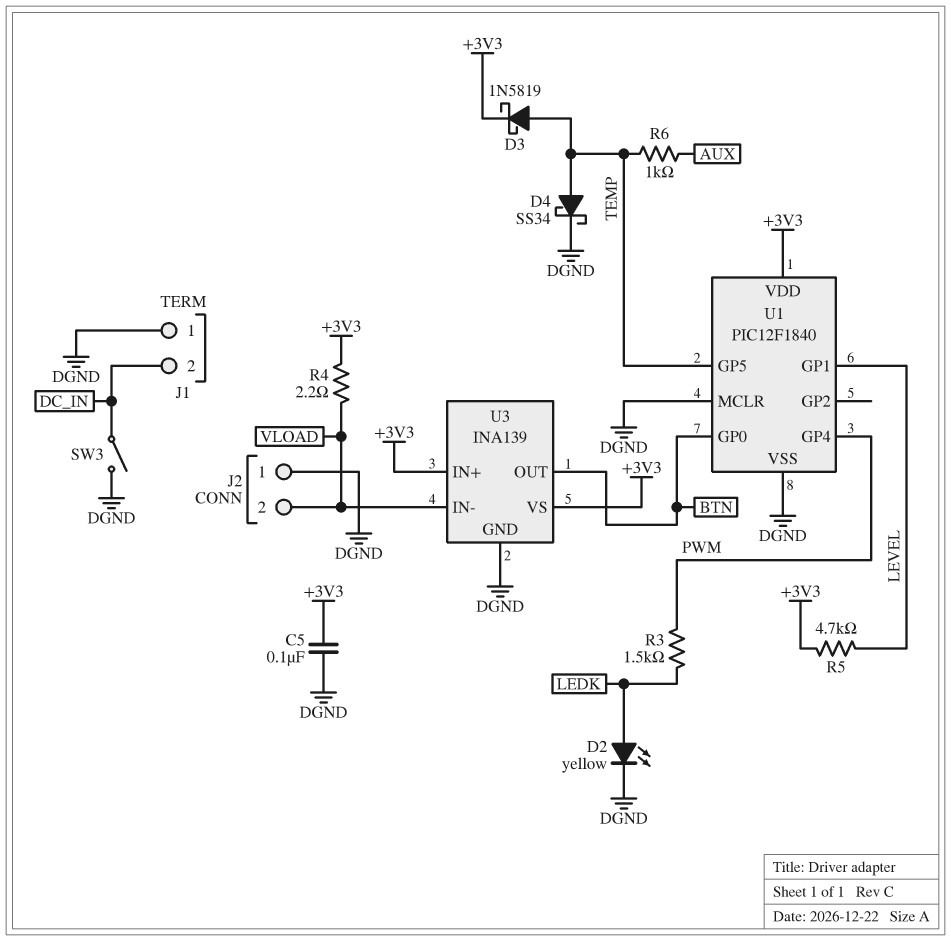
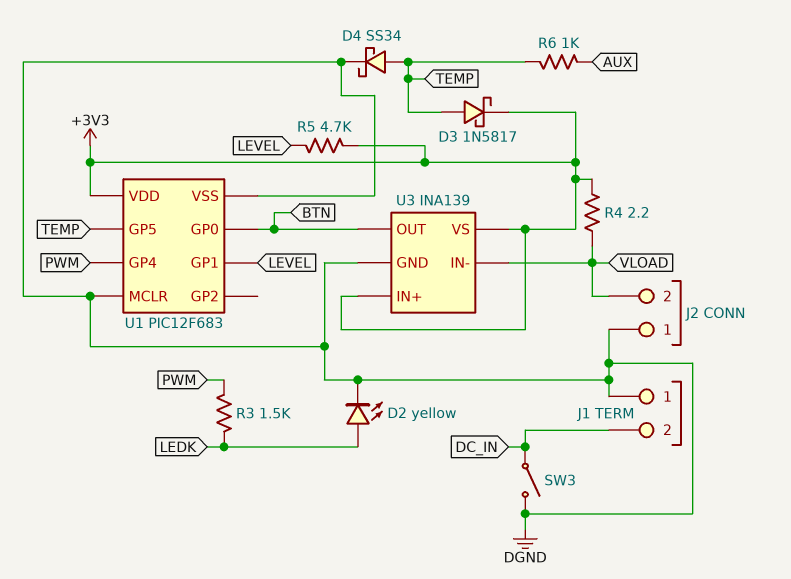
C5: 100nF (+3V3, DGND) -> none
D3: schottky 1N5819 (A TEMP, K +3V3) -> schottky 1N5817 (A TEMP, K +3V3)
U1: PIC12F1840 -> PIC12F683

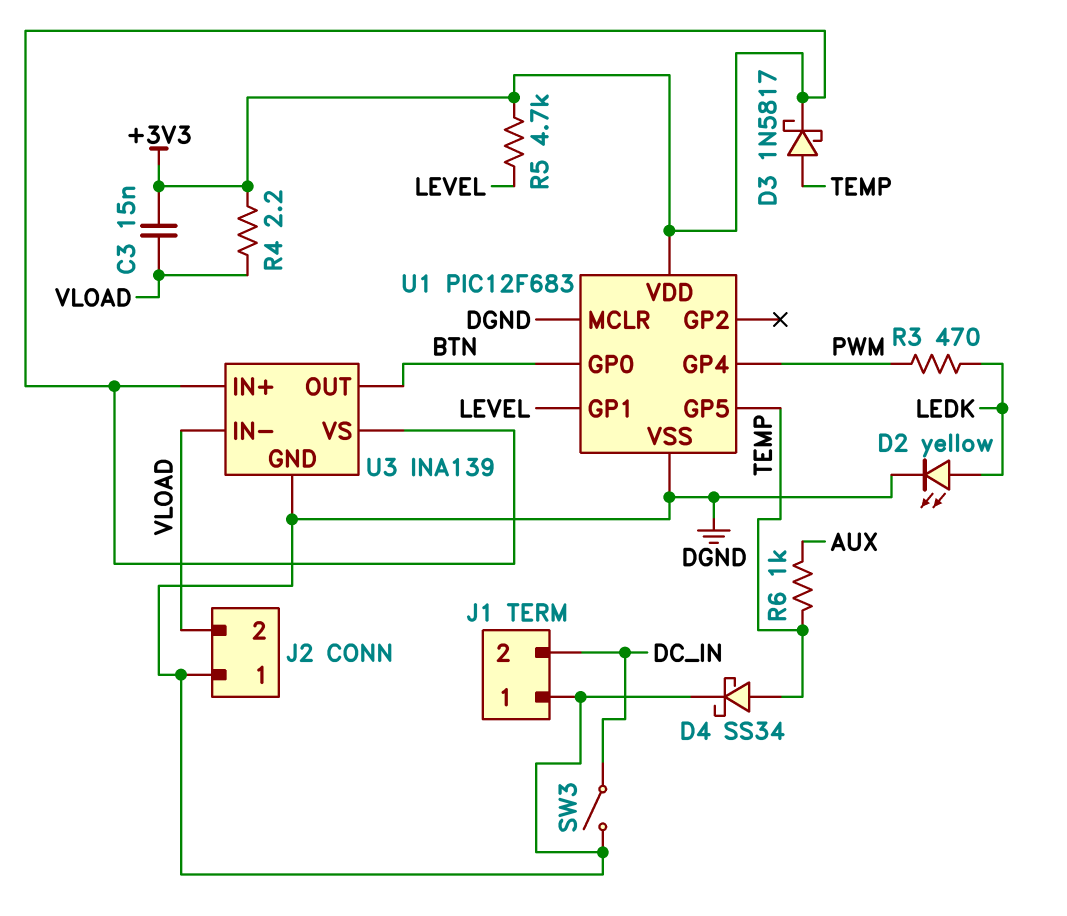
C3: none -> 15nF (+3V3, VLOAD)
R3: 1.5k (LEDK, PWM) -> 470 (LEDK, PWM)

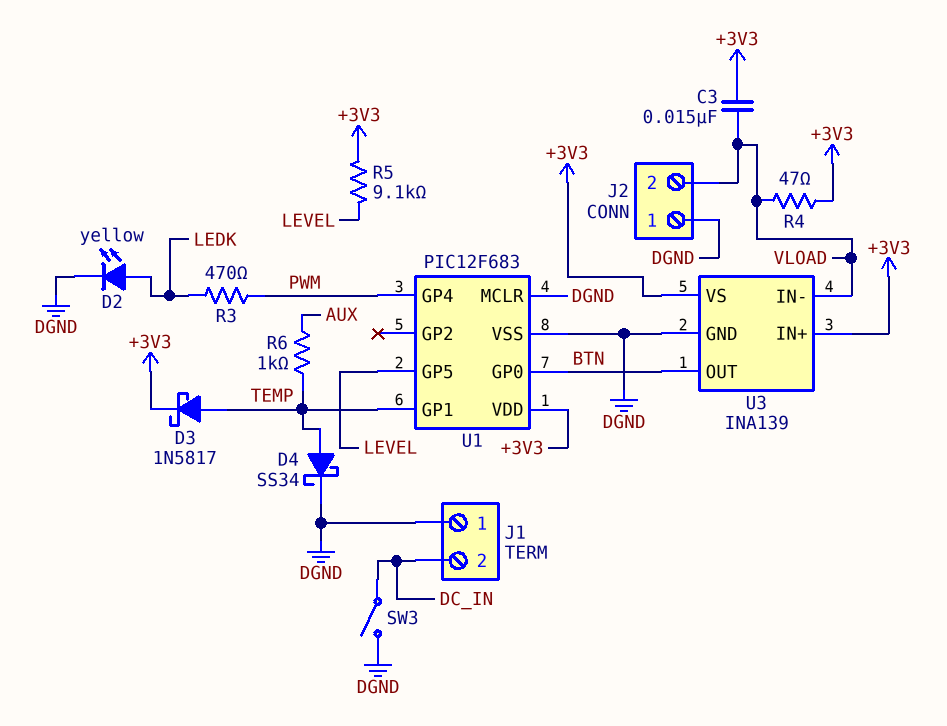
R4: 2.2 (+3V3, VLOAD) -> 47 (+3V3, VLOAD)
R5: 4.7k (+3V3, LEVEL) -> 9.1k (+3V3, LEVEL)
U1 pin GP1: LEVEL -> TEMP
U1 pin GP5: TEMP -> LEVEL

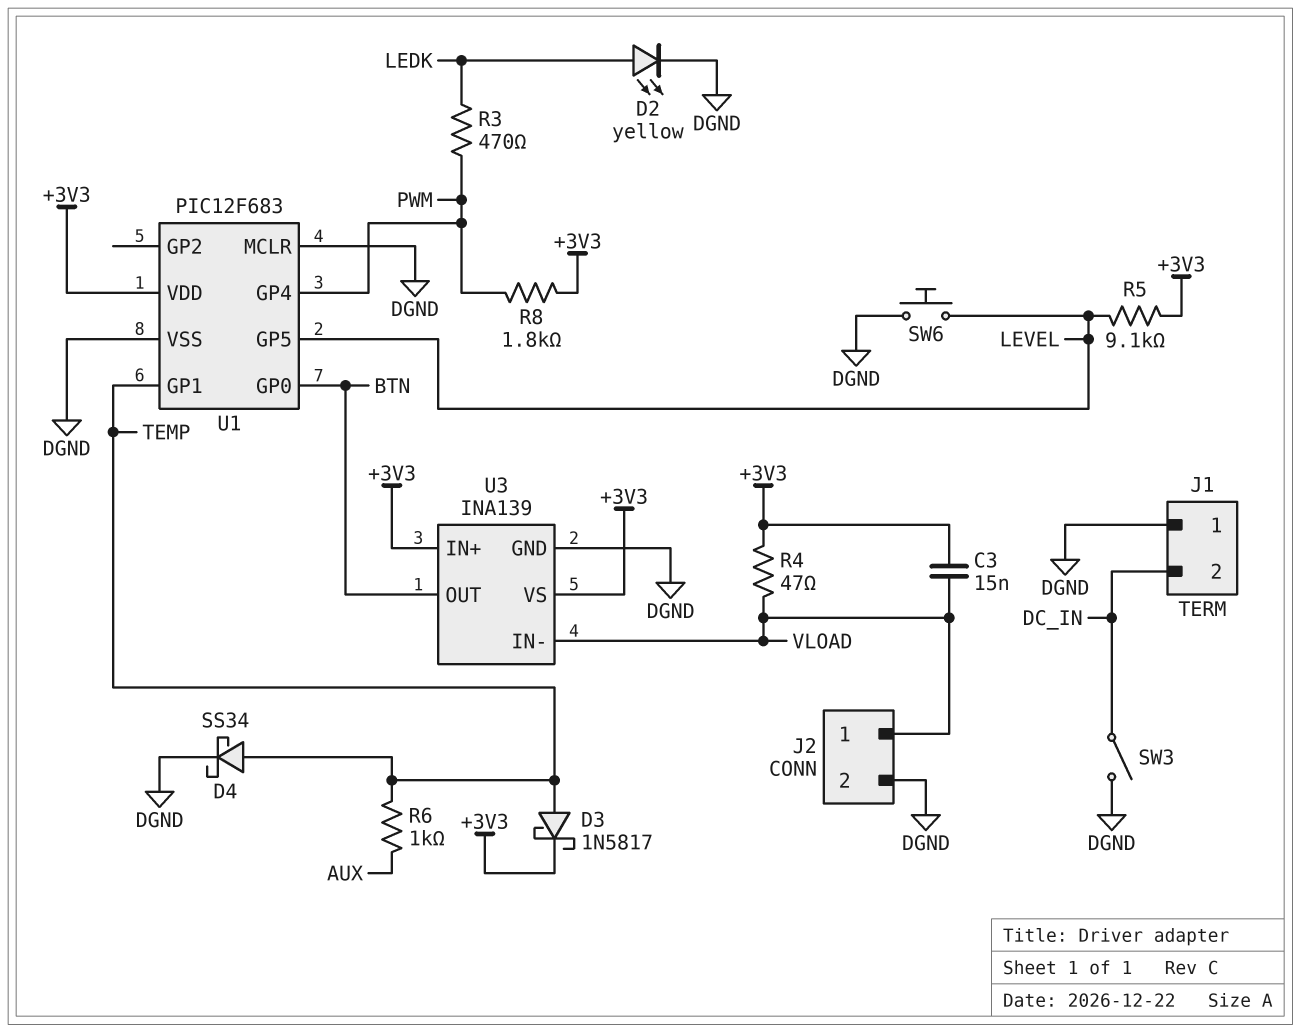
J2 pin 1: DGND -> VLOAD
J2 pin 2: VLOAD -> DGND
R8: none -> 1.8k (+3V3, PWM)
SW6: none -> button (DGND, LEVEL)

